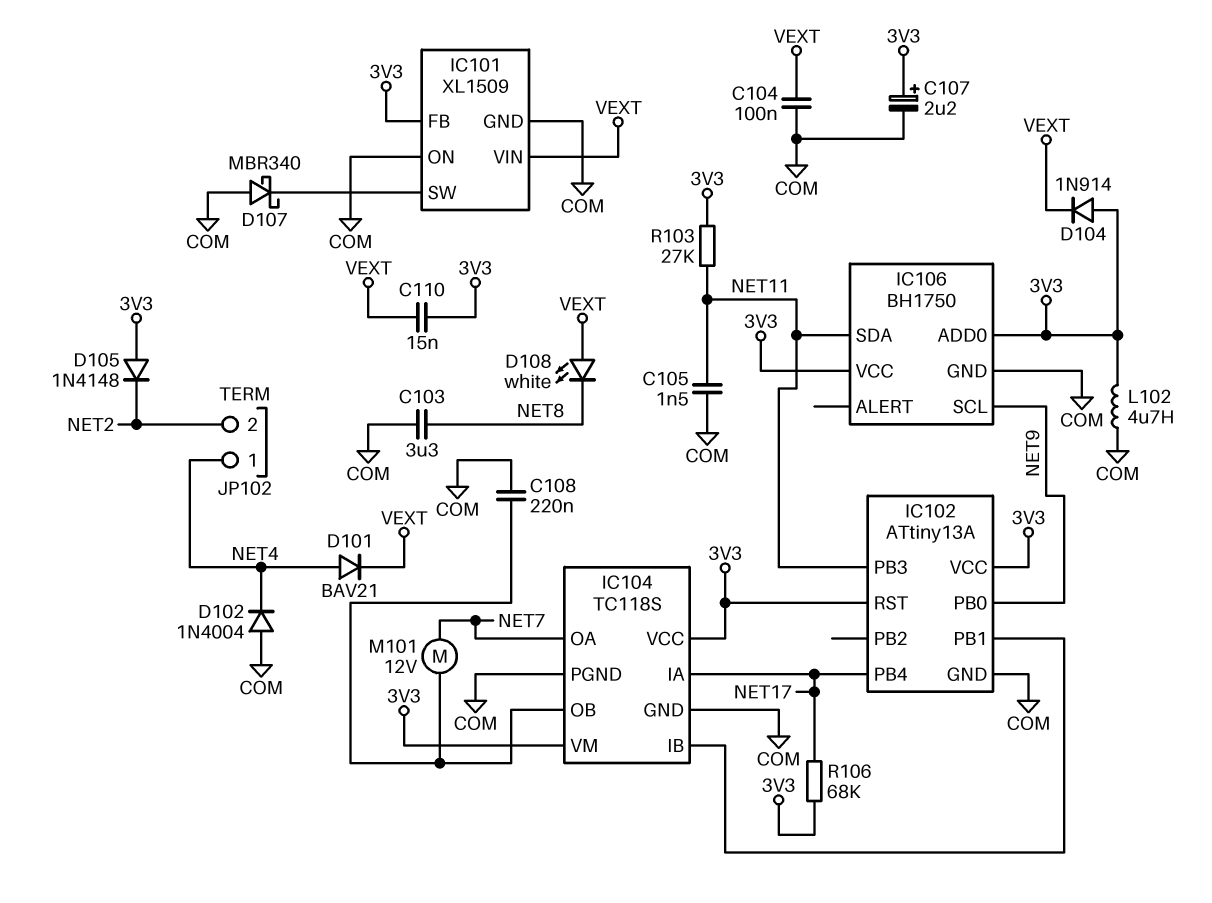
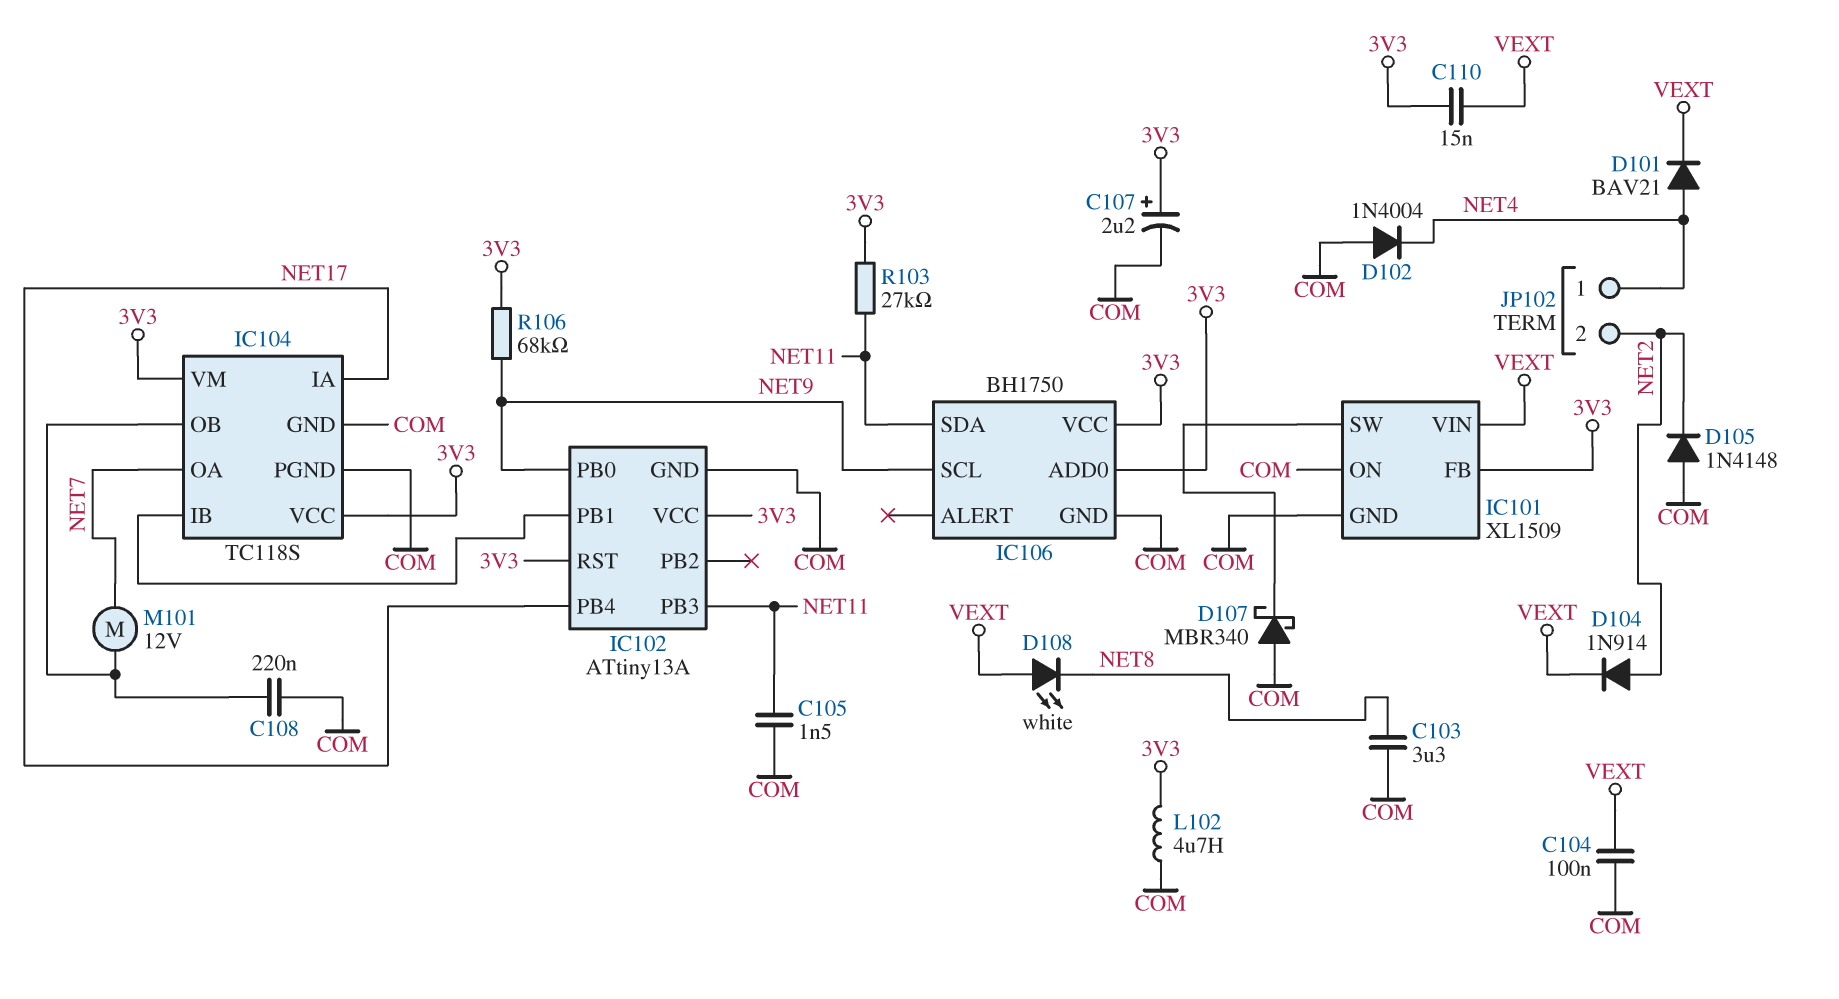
D104: diode 1N914 (A 3V3, K VEXT) -> diode 1N914 (A NET2, K VEXT)
D105: diode 1N4148 (A 3V3, K NET2) -> diode 1N4148 (A COM, K NET2)
R106: 68k (3V3, NET17) -> 68k (3V3, NET9)

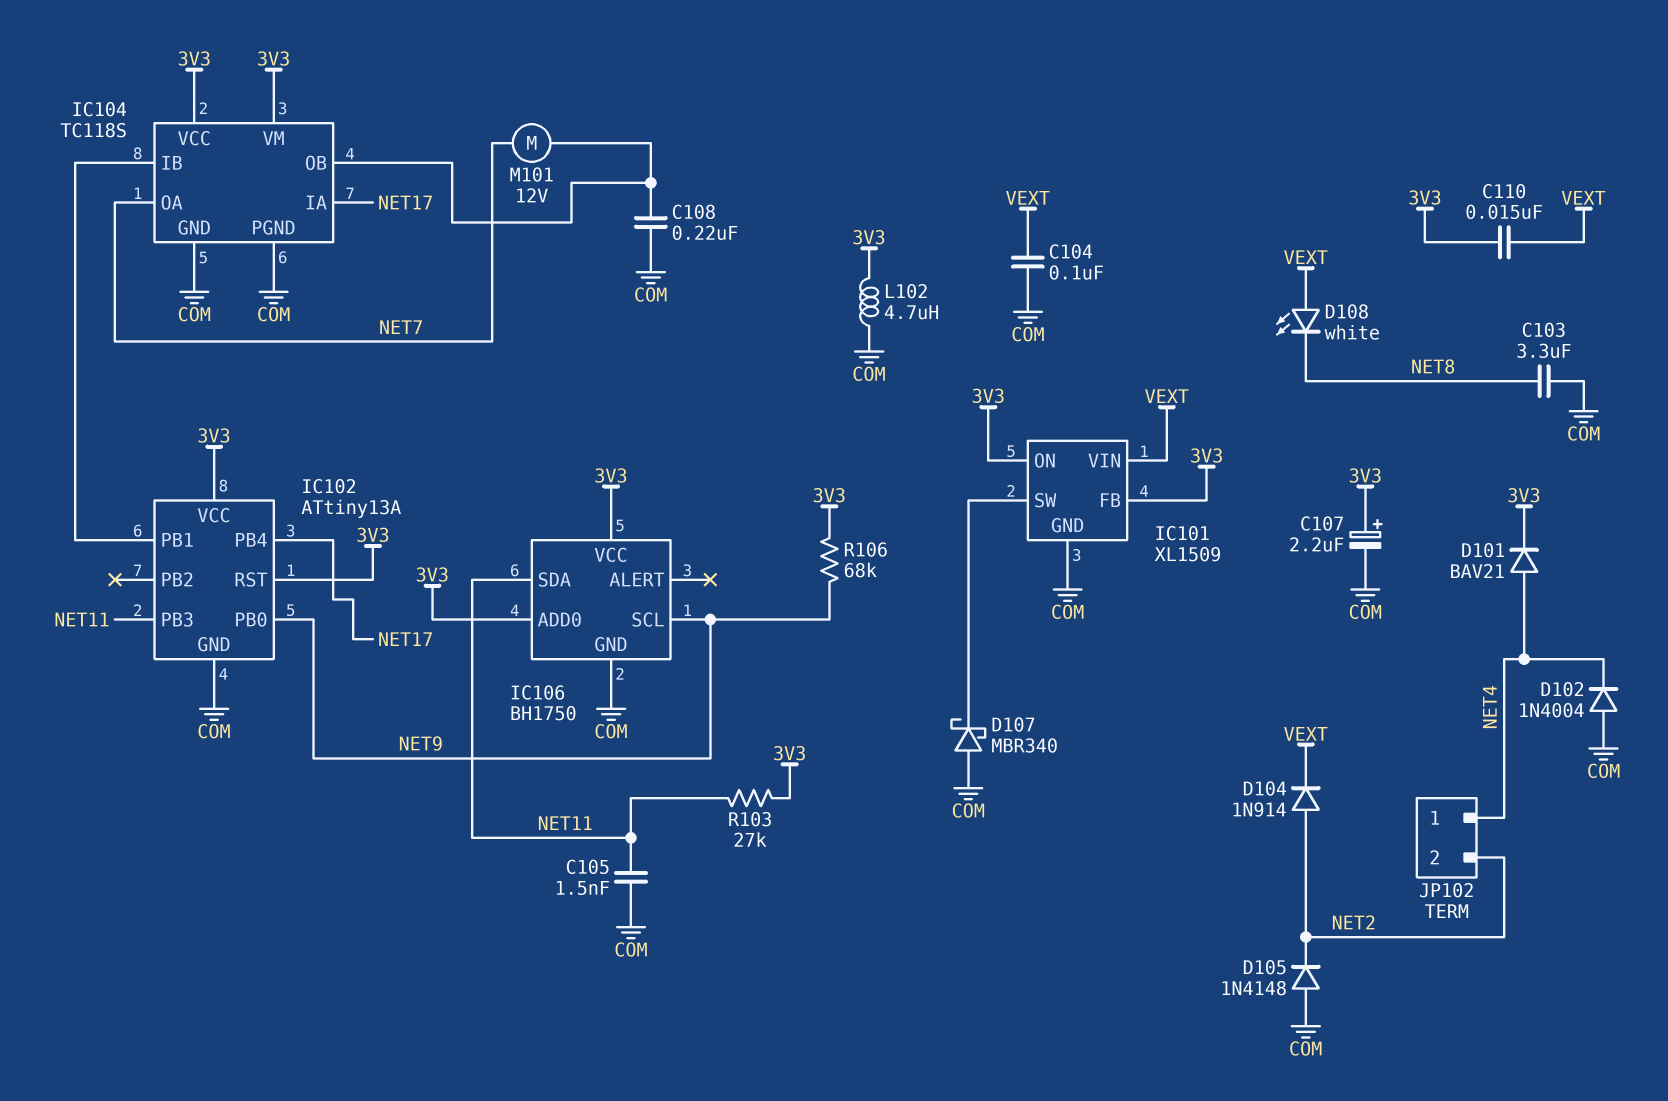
D101: diode BAV21 (A NET4, K VEXT) -> diode BAV21 (A NET4, K 3V3)
IC101 pin ON: COM -> 3V3

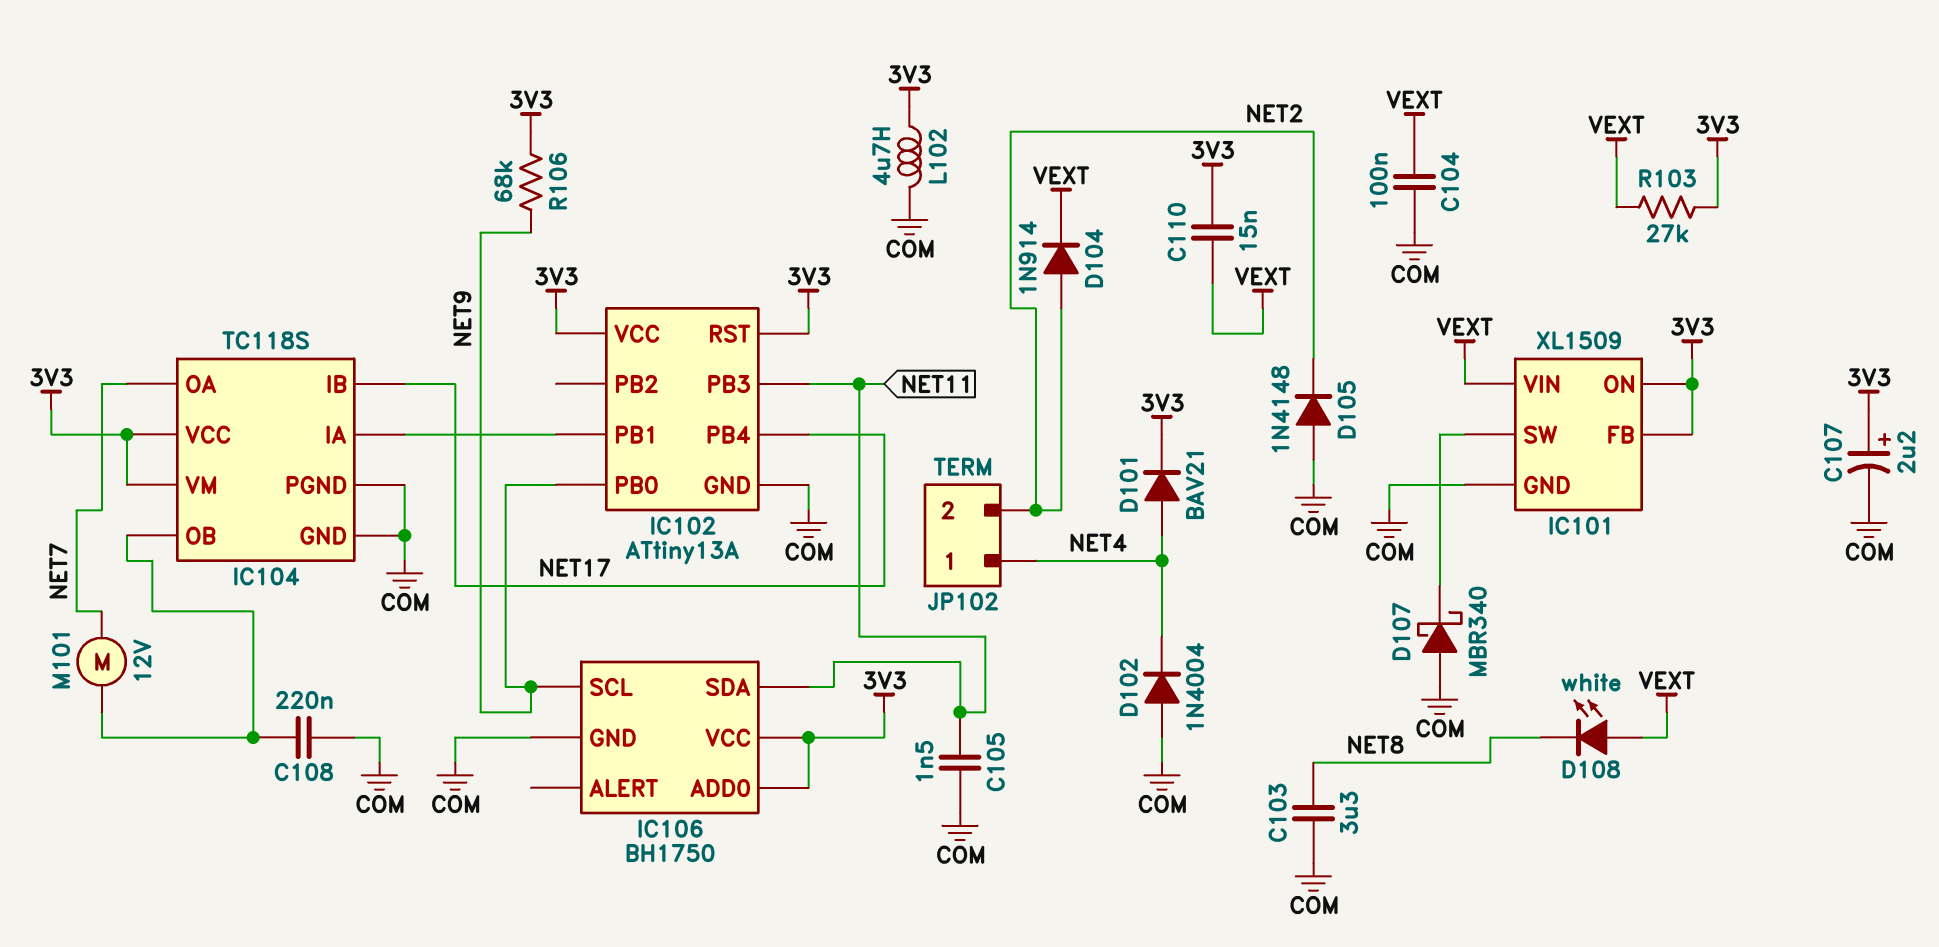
IC104 pin IA: NET17 -> IC102/PB1
IC104 pin IB: IC102/PB1 -> NET17
R103: 27k (3V3, NET11) -> 27k (3V3, VEXT)

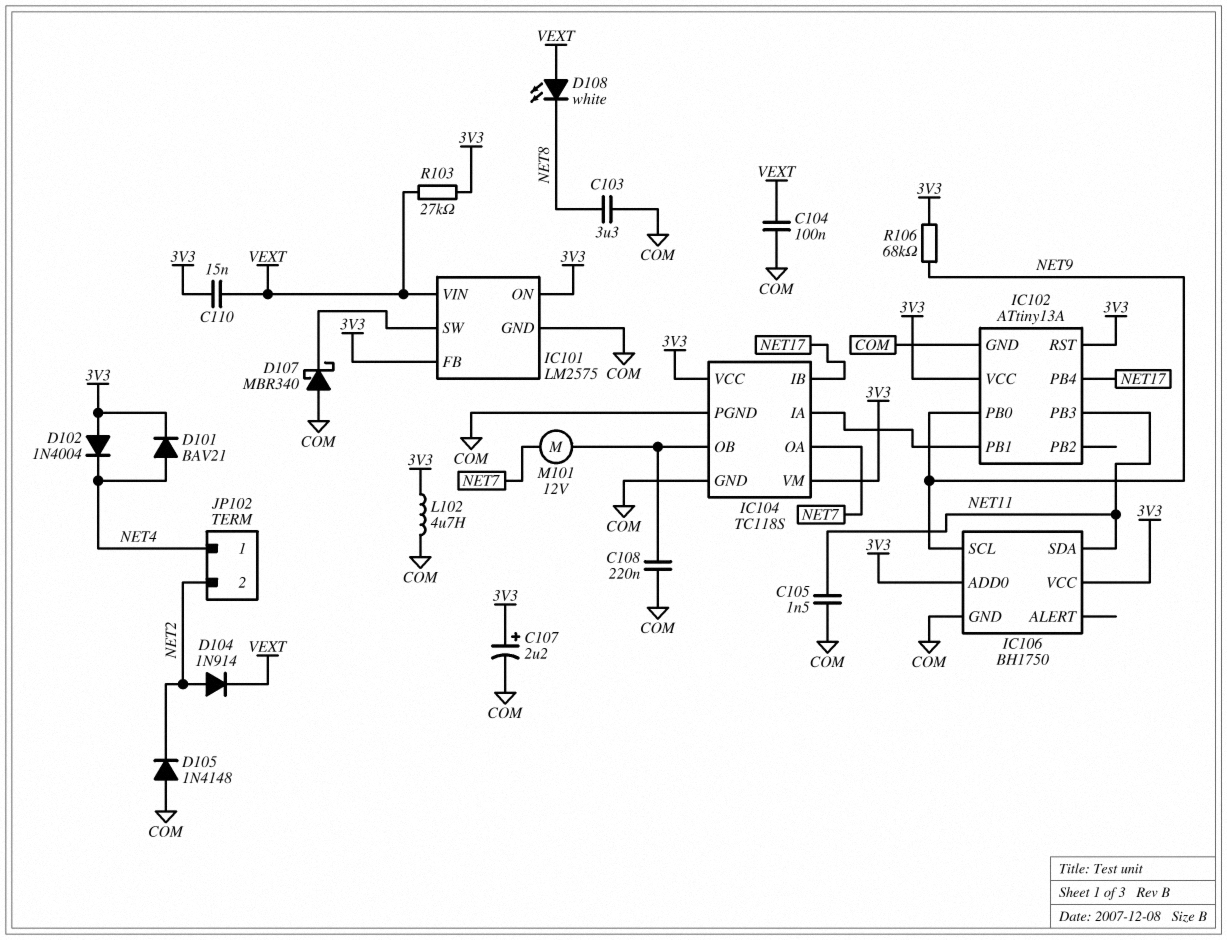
D102: diode 1N4004 (A COM, K NET4) -> diode 1N4004 (A 3V3, K NET4)
IC101: XL1509 -> LM2575

